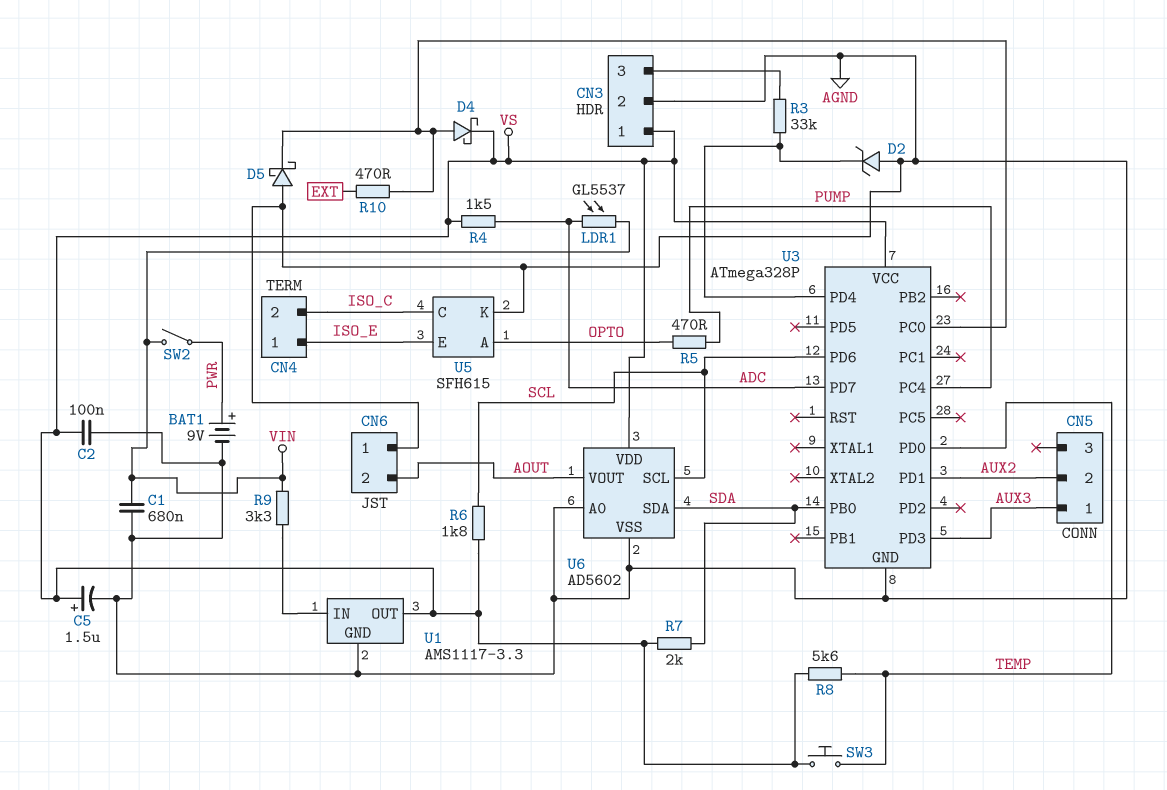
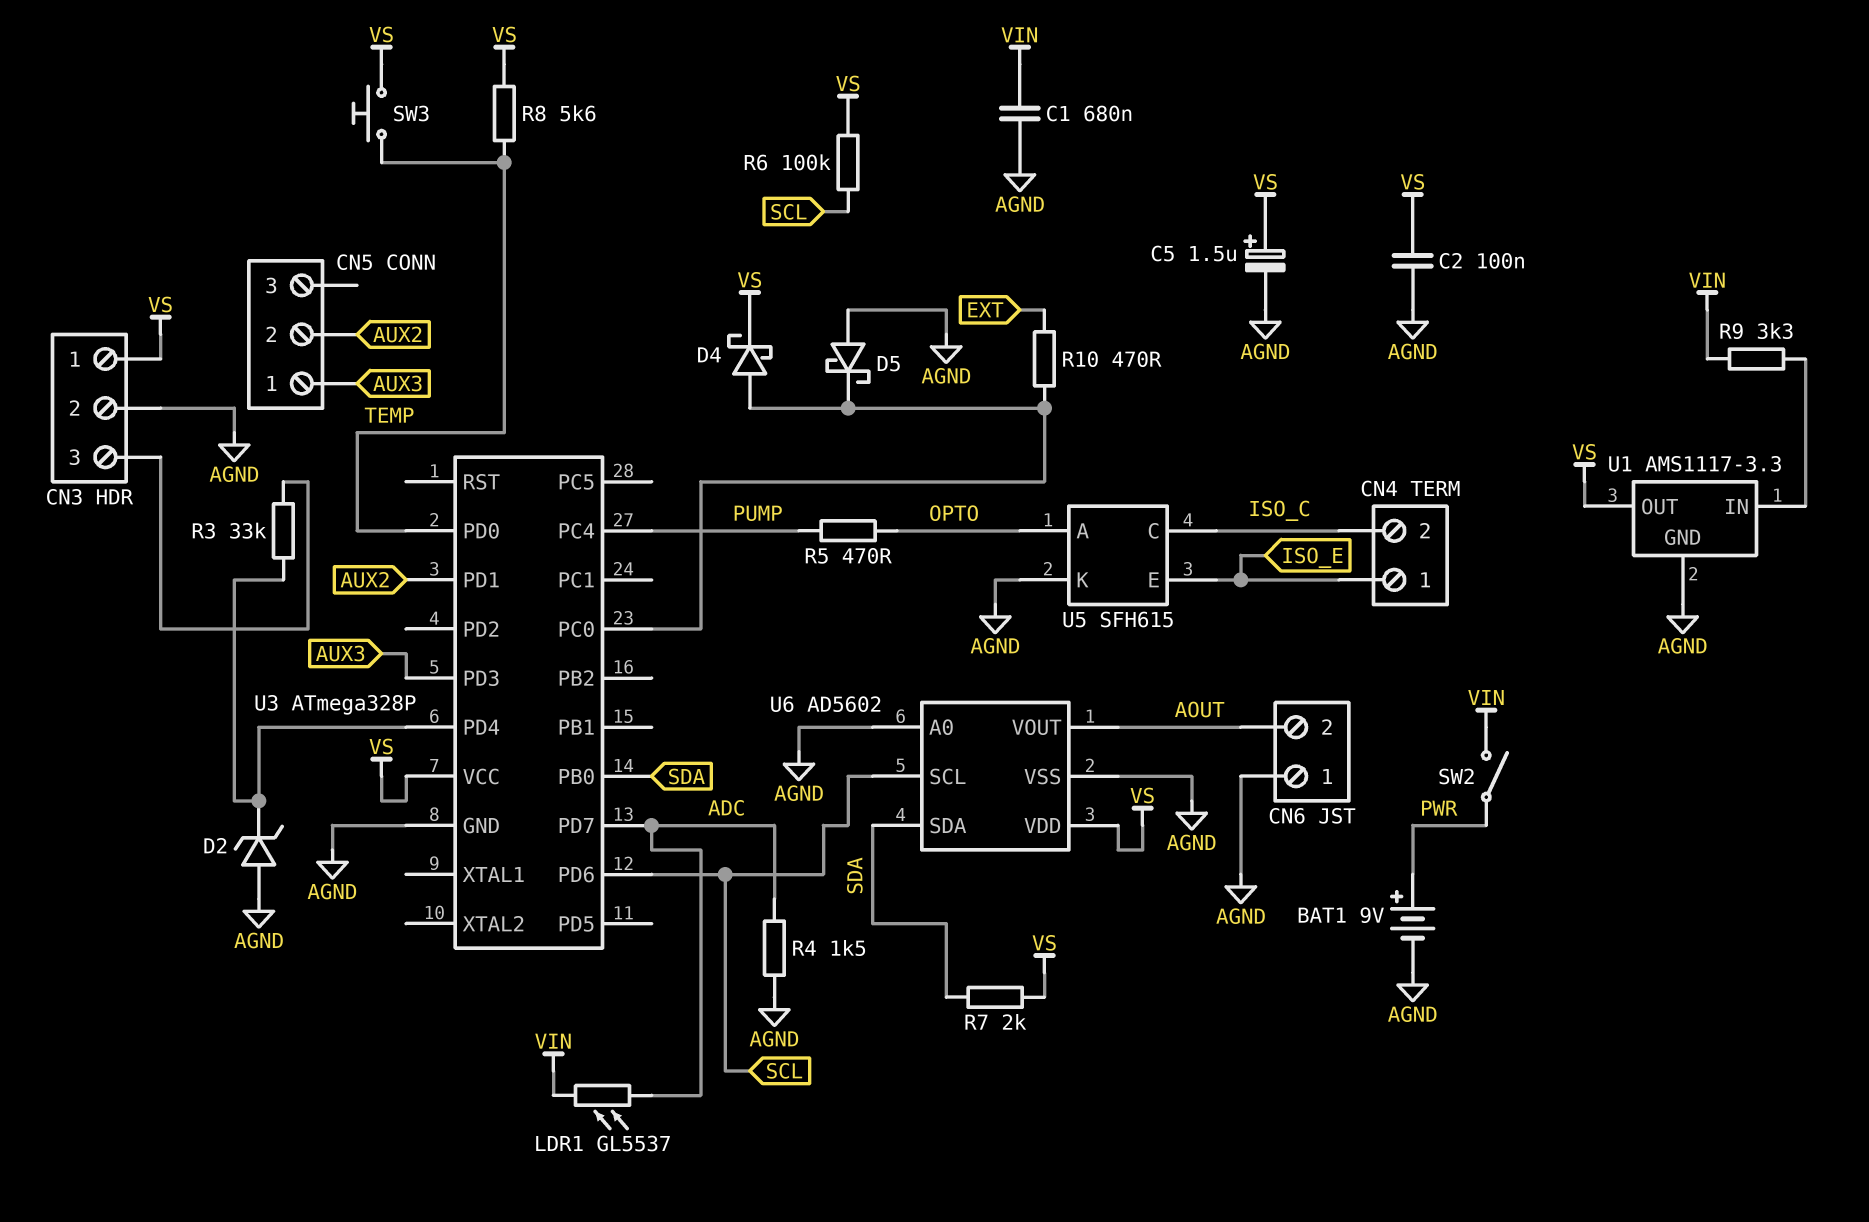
R4: 1.5k (ADC, VS) -> 1.5k (ADC, AGND)
R6: 1.8k (SCL, VS) -> 100k (SCL, VS)

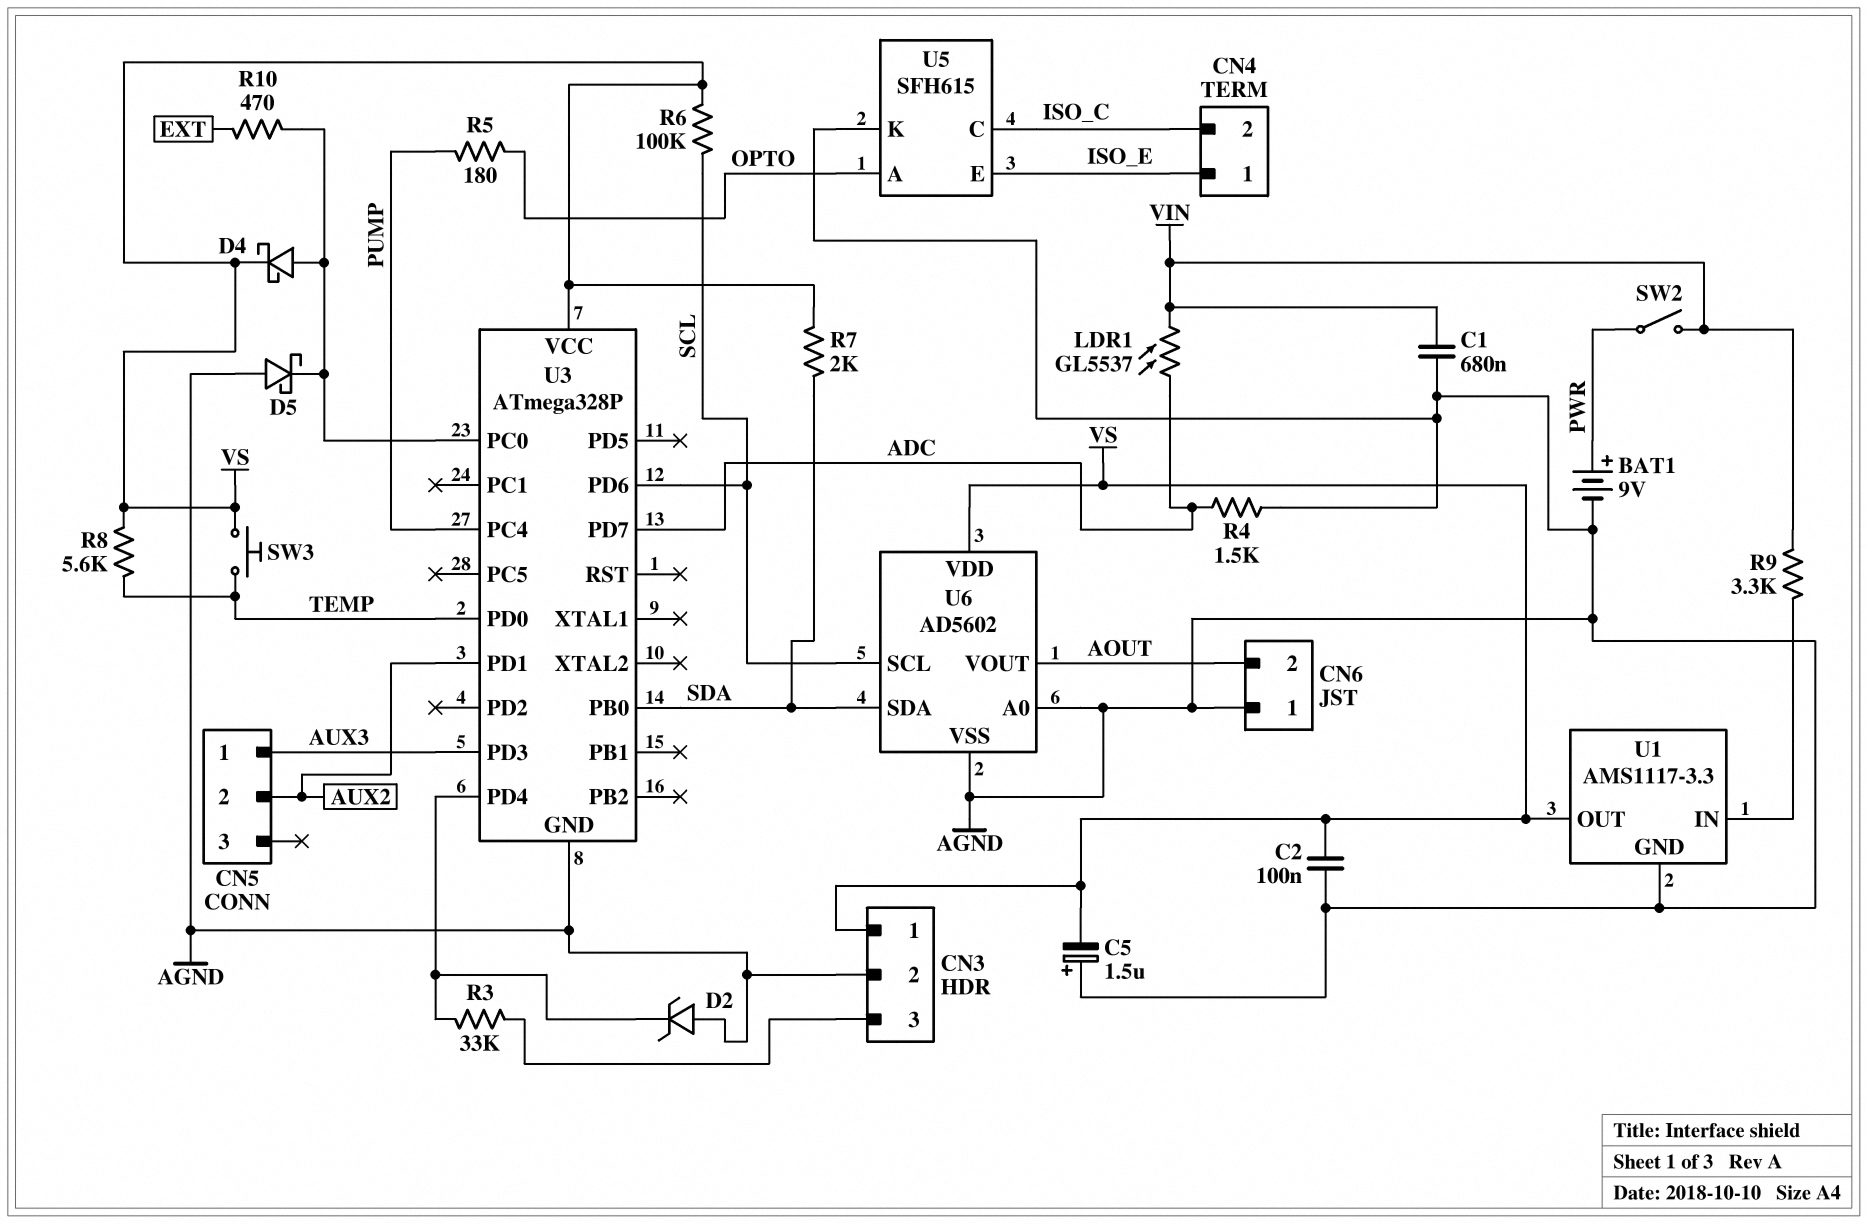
C5: 1.5uF (plus VS, minus AGND) -> 1.5uF (plus AGND, minus VS)
R5: 470 (OPTO, PUMP) -> 180 (OPTO, PUMP)

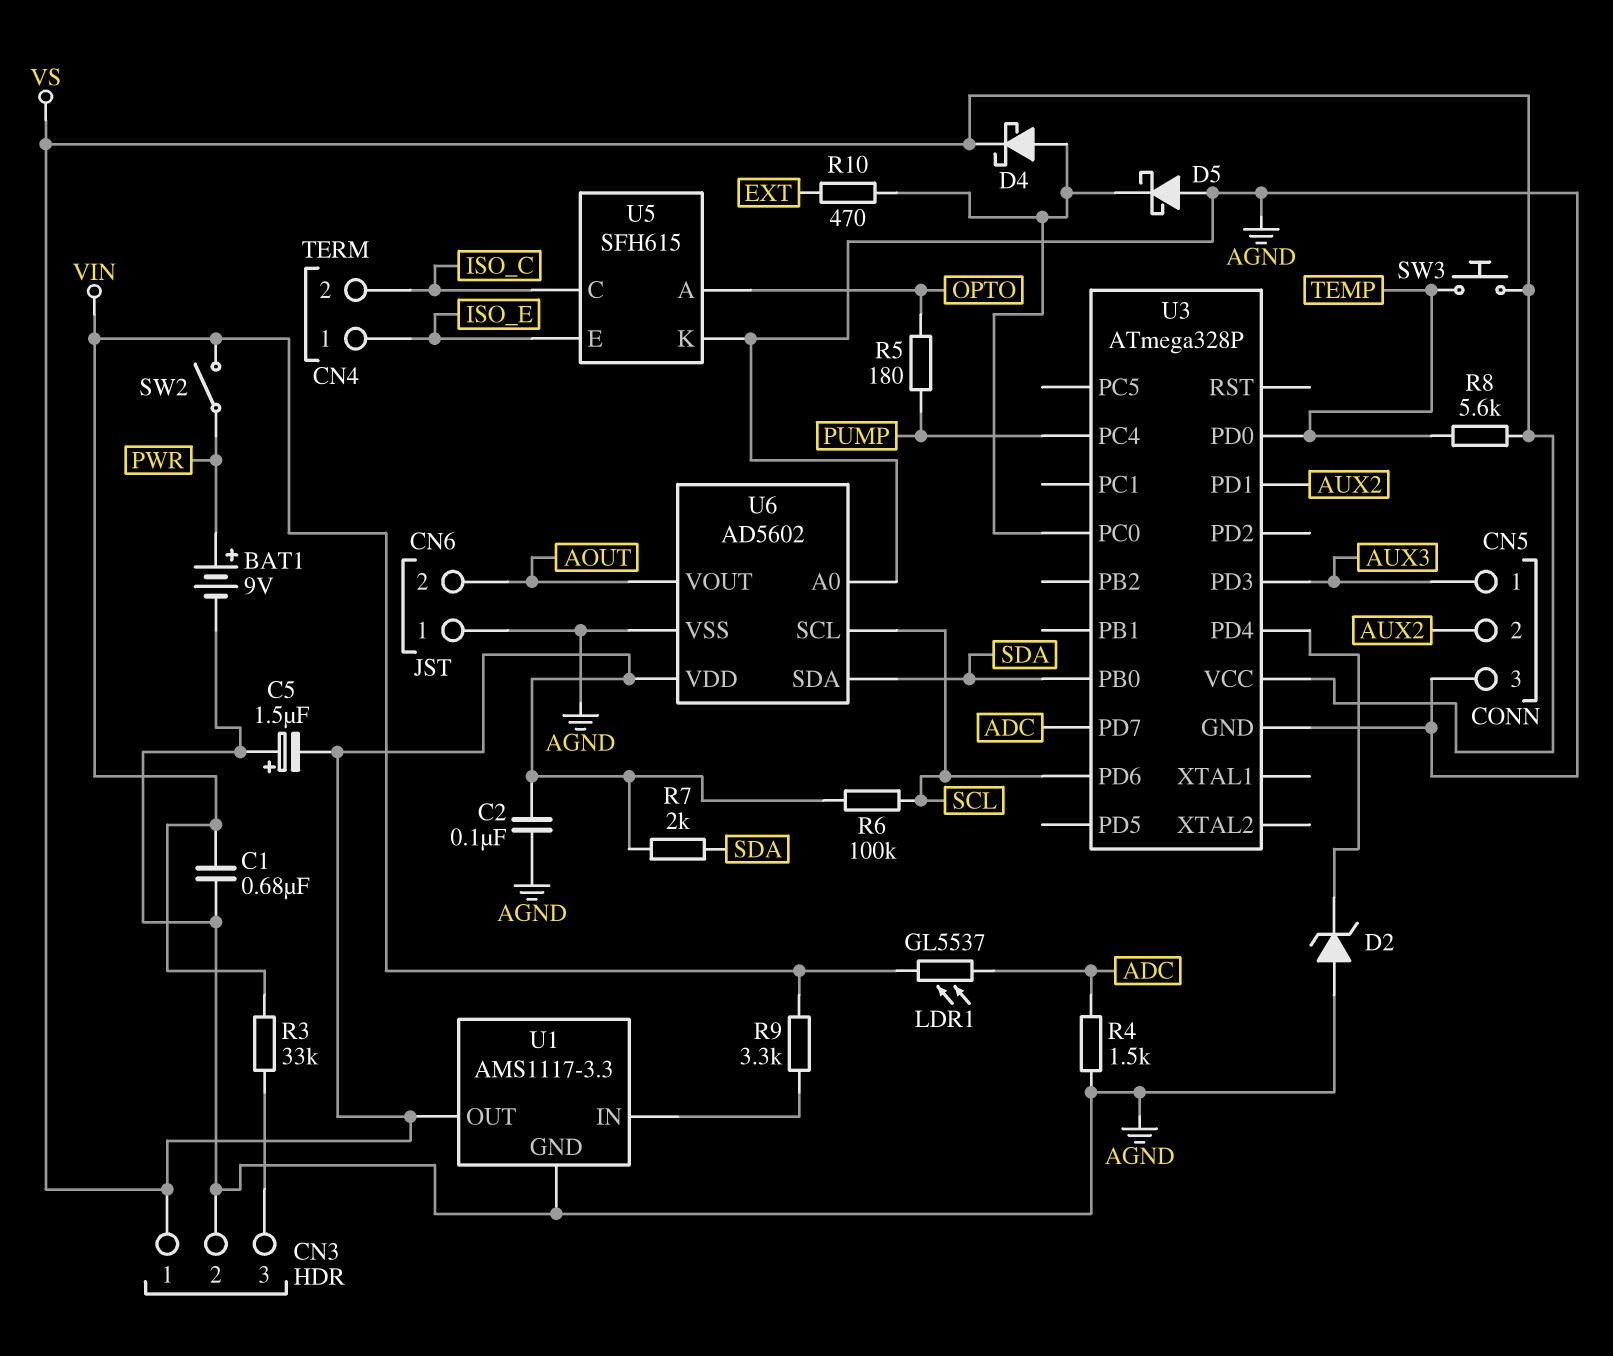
CN5 pin 3: none -> AGND
R3: 33k (CN3/3, U3/PD4) -> 33k (CN3/3, VIN)

